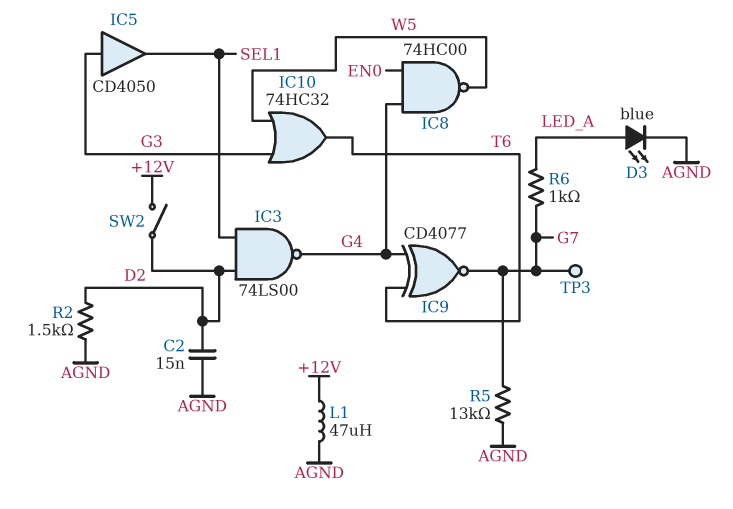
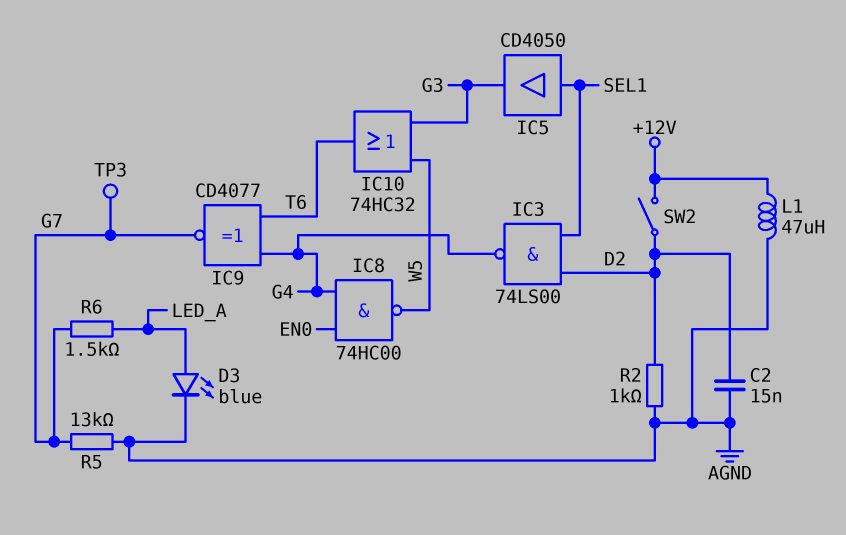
IC5: buffer CD4050 (in G3, out SEL1) -> buffer CD4050 (in SEL1, out G3)
R2: 1.5k (AGND, D2) -> 1k (AGND, D2)
R6: 1k (G7, LED_A) -> 1.5k (G7, LED_A)

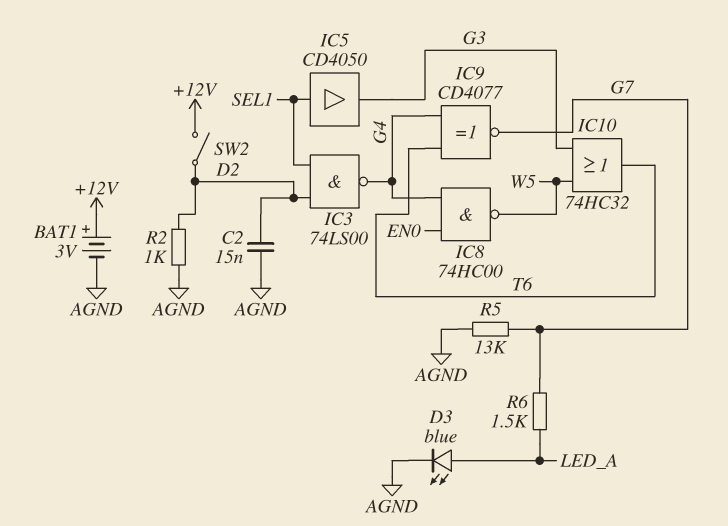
BAT1: none -> 3V (plus +12V, minus AGND)
L1: 47uH (+12V, AGND) -> none
TP3: test point (G7) -> none

